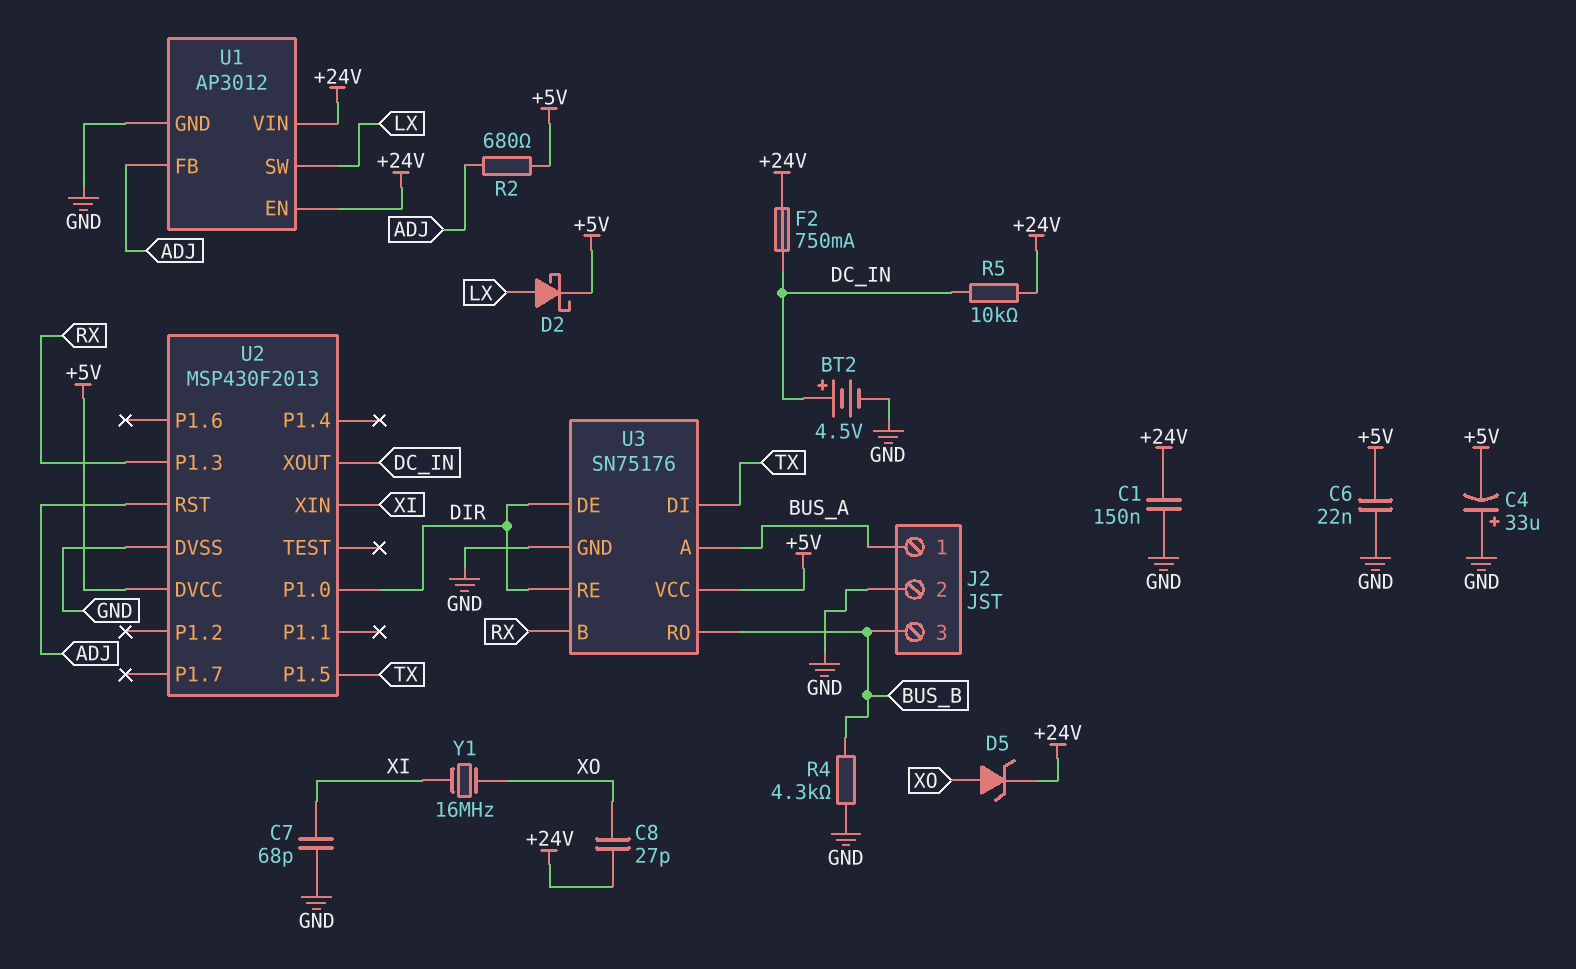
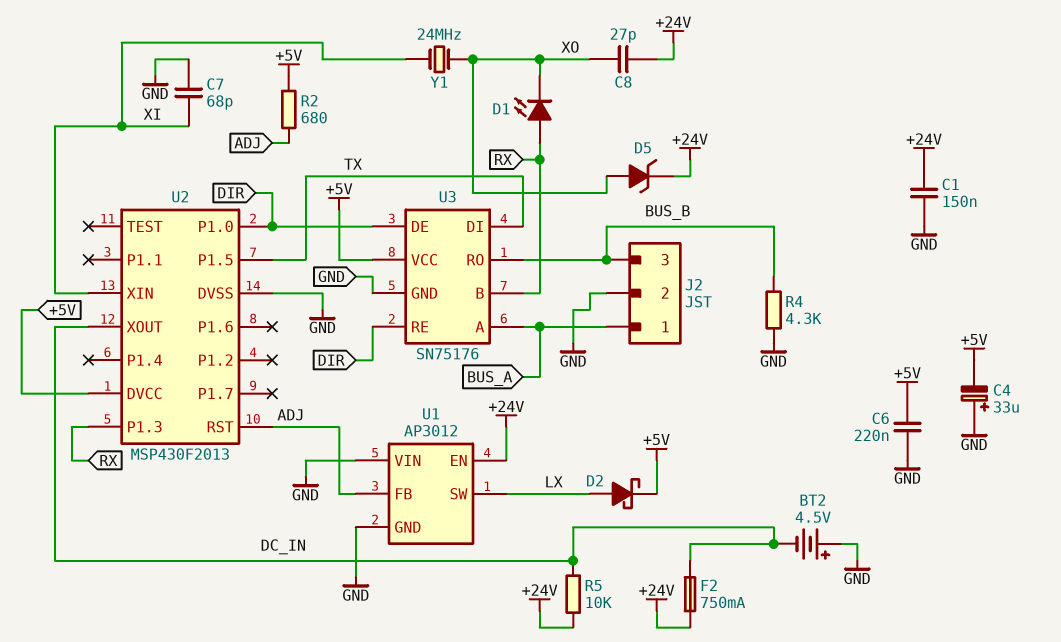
BT2: 4.5V (plus DC_IN, minus GND) -> 4.5V (plus GND, minus DC_IN)
C6: 22nF (+5V, GND) -> 220nF (+5V, GND)
D1: none -> LED (A RX, K XO)
U1 pin VIN: +24V -> GND
Y1: 16MHz (XI, XO) -> 24MHz (XI, XO)

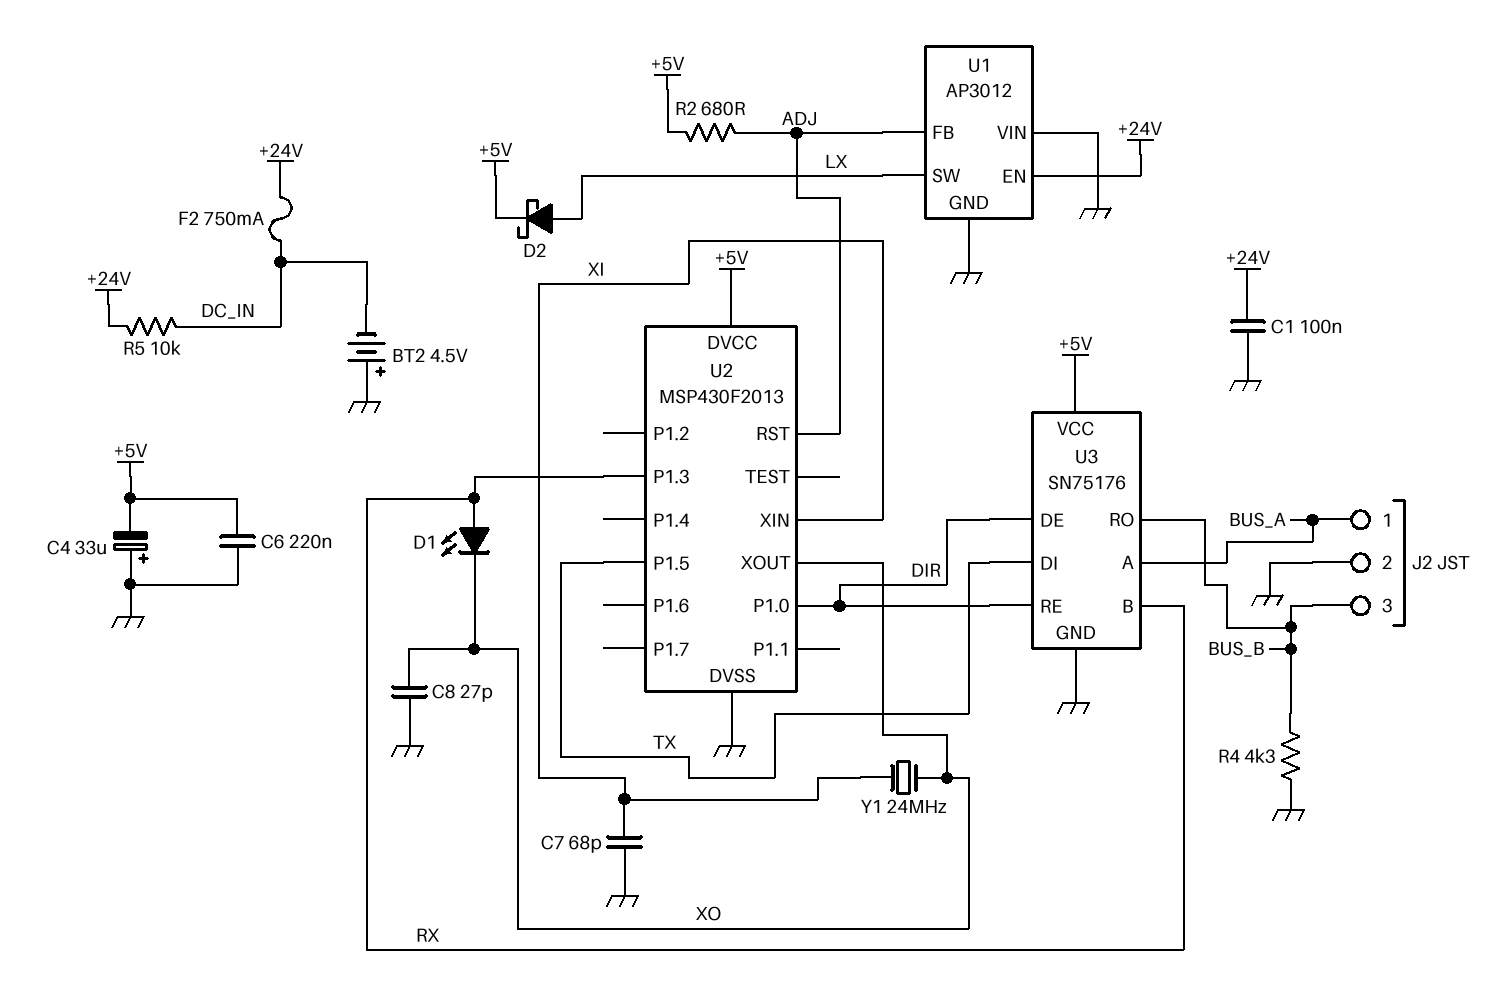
C1: 150nF (+24V, GND) -> 100nF (+24V, GND)
C8: 27pF (+24V, XO) -> 27pF (GND, XO)
D5: zener (A XO, K +24V) -> none
U2 pin XOUT: DC_IN -> XO

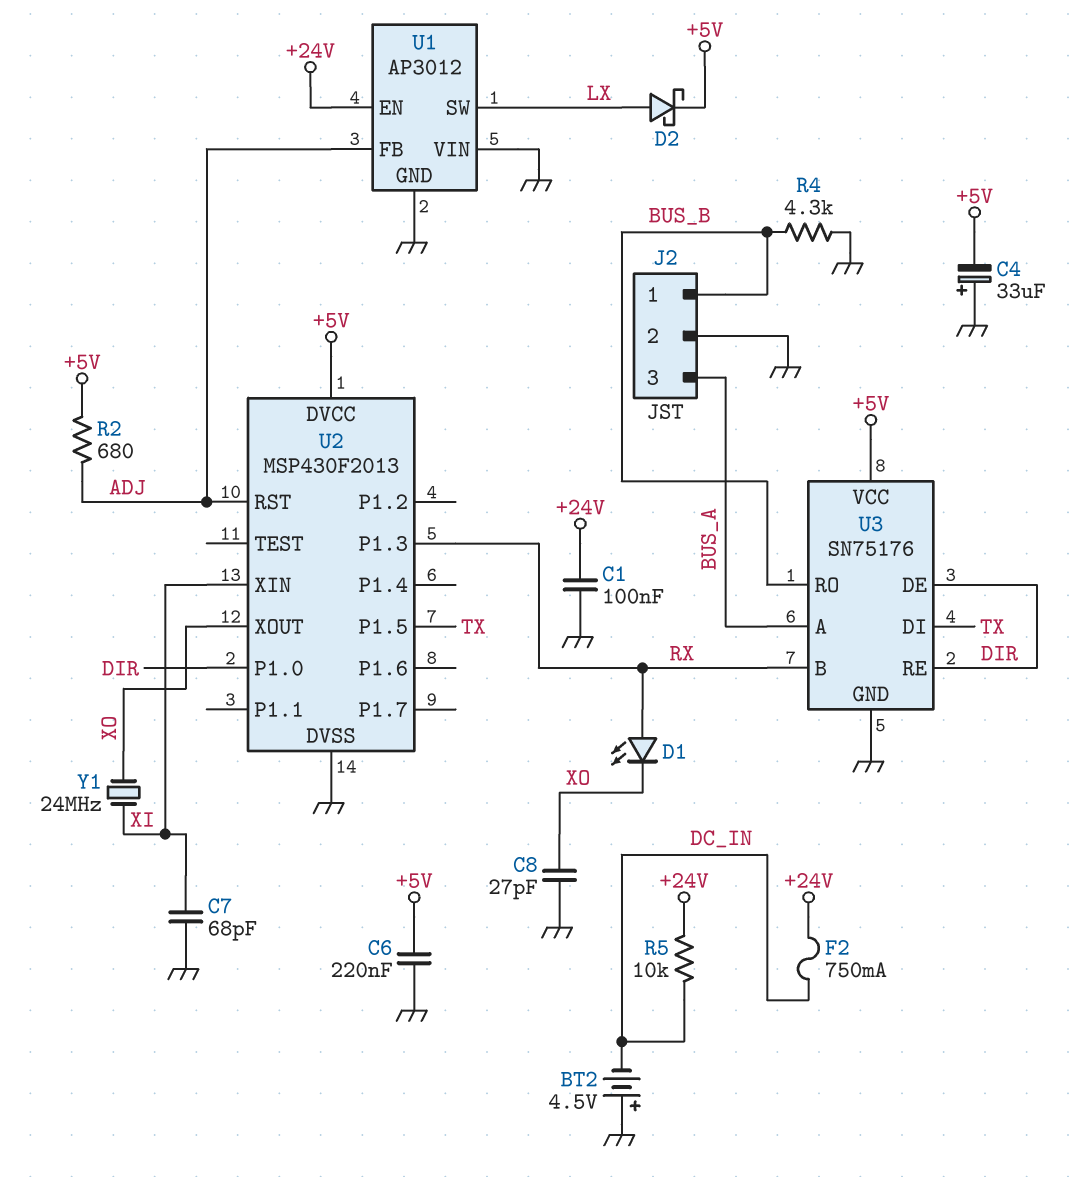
J2 pin 1: BUS_A -> BUS_B
J2 pin 3: BUS_B -> BUS_A

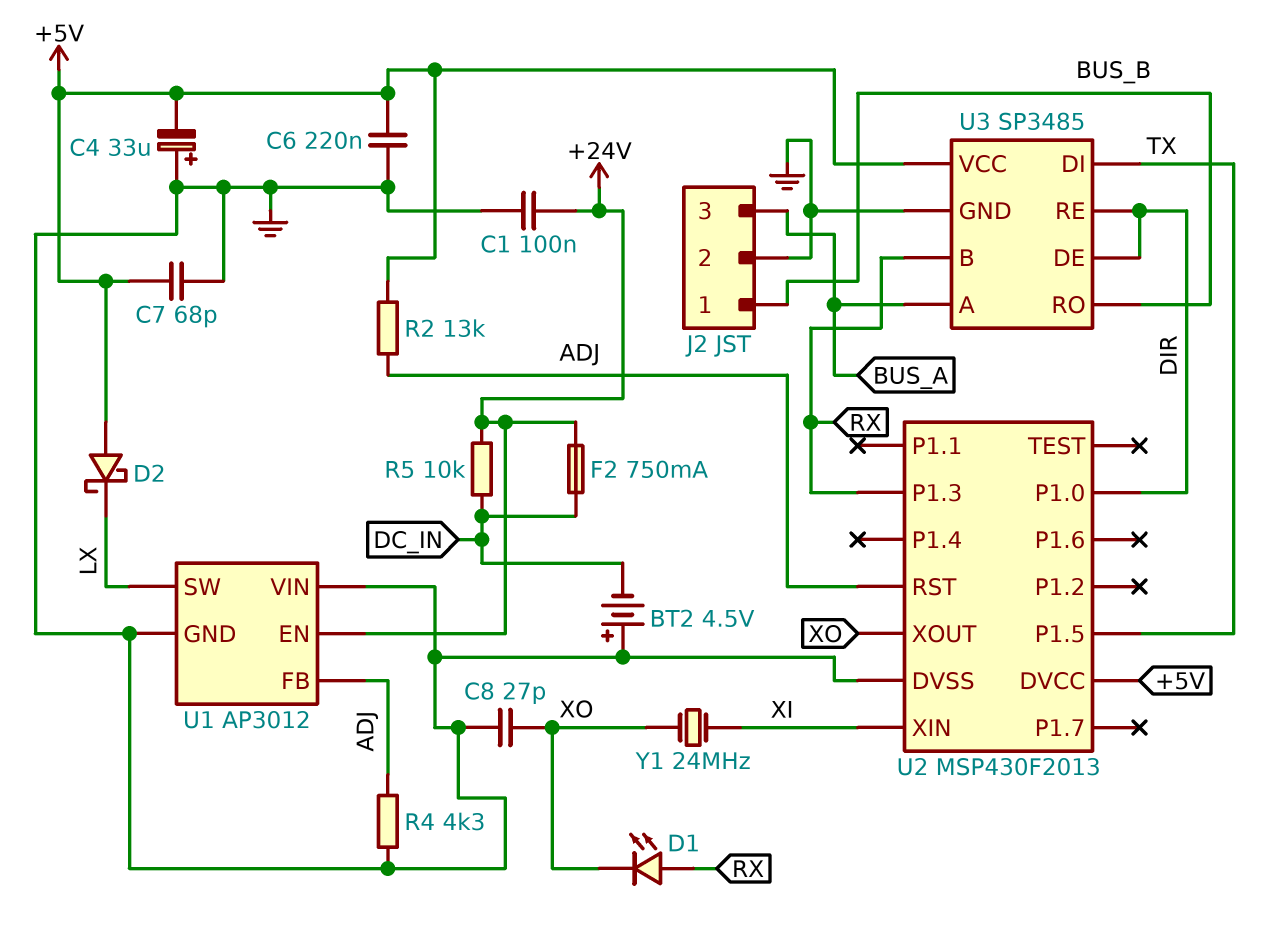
C7: 68pF (GND, XI) -> 68pF (+5V, GND)
D2: schottky (A LX, K +5V) -> schottky (A +5V, K LX)
R2: 680 (+5V, ADJ) -> 13k (+5V, ADJ)
R4: 4.3k (BUS_B, GND) -> 4.3k (ADJ, GND)
U3: SN75176 -> SP3485

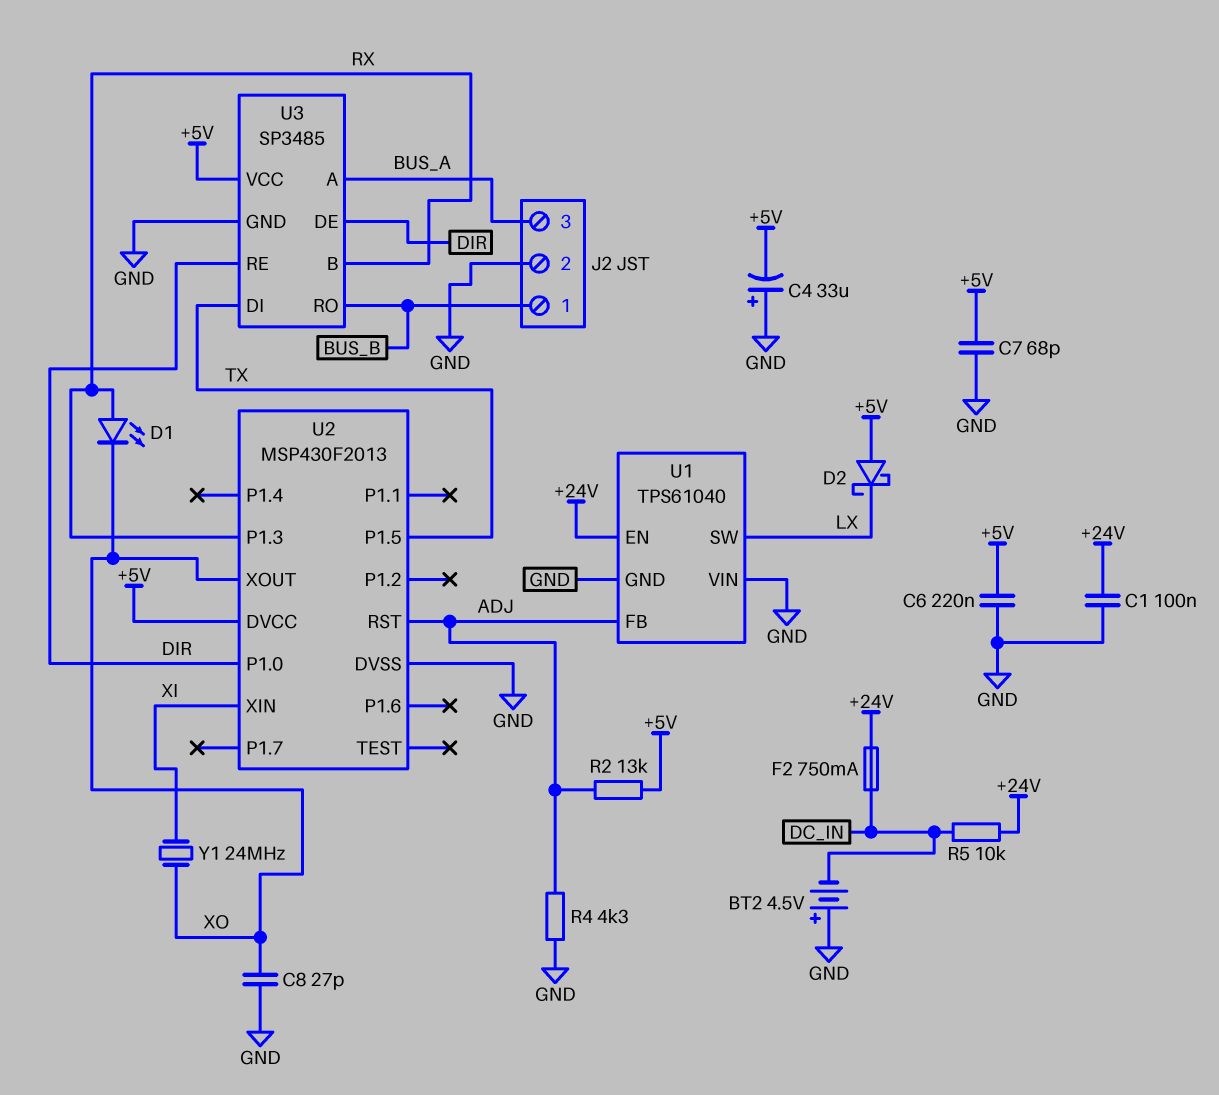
U1: AP3012 -> TPS61040

